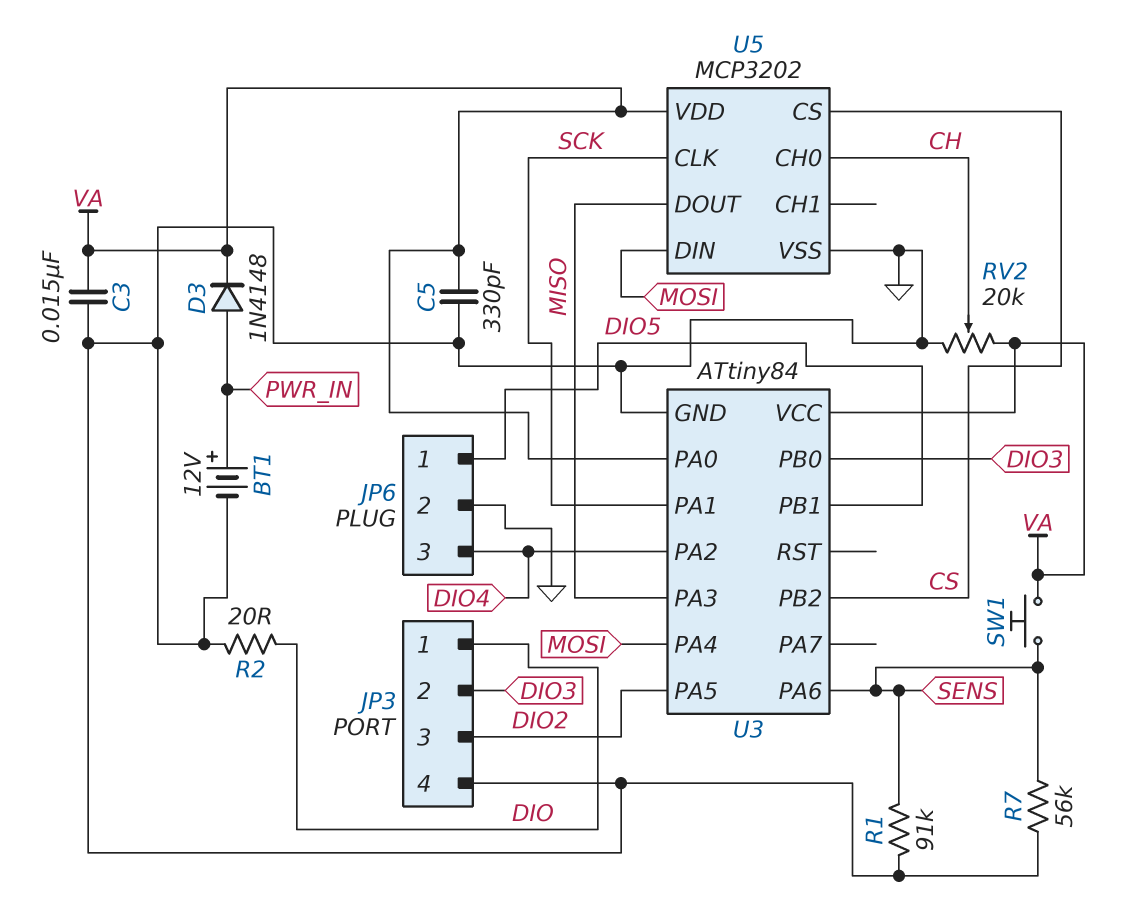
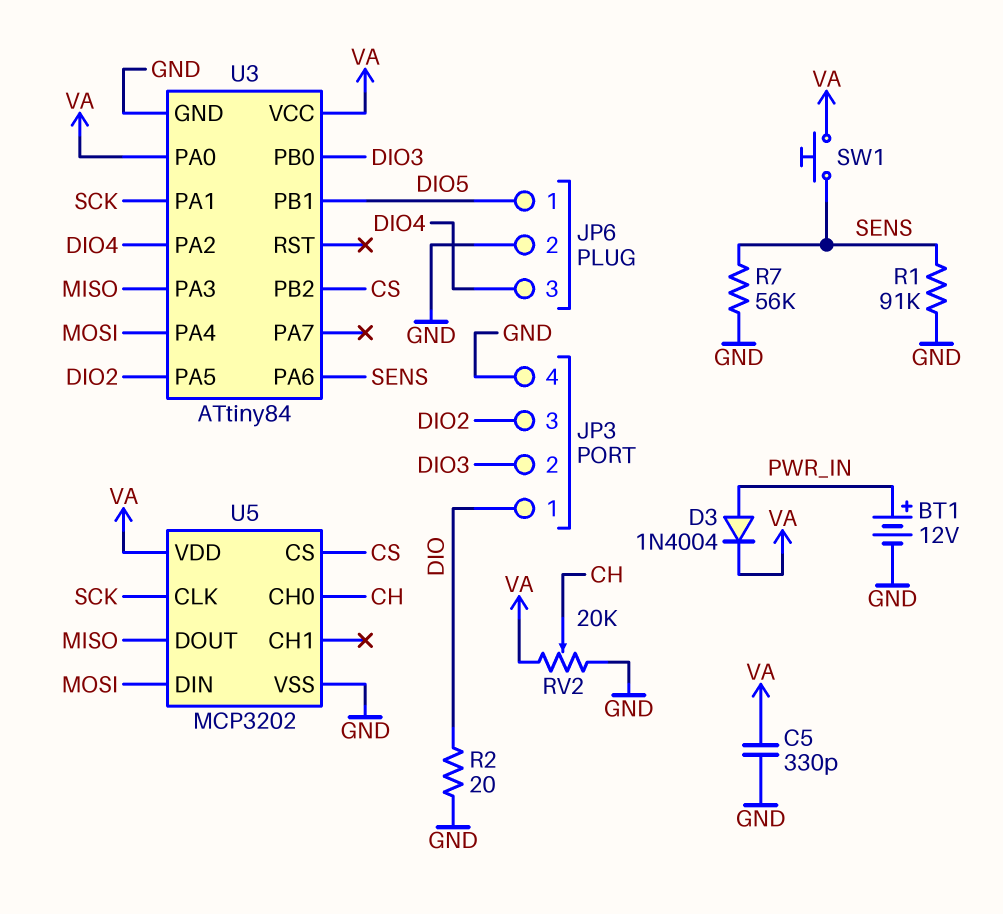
C3: 15nF (GND, VA) -> none
D3: diode 1N4148 (A PWR_IN, K VA) -> diode 1N4004 (A PWR_IN, K VA)

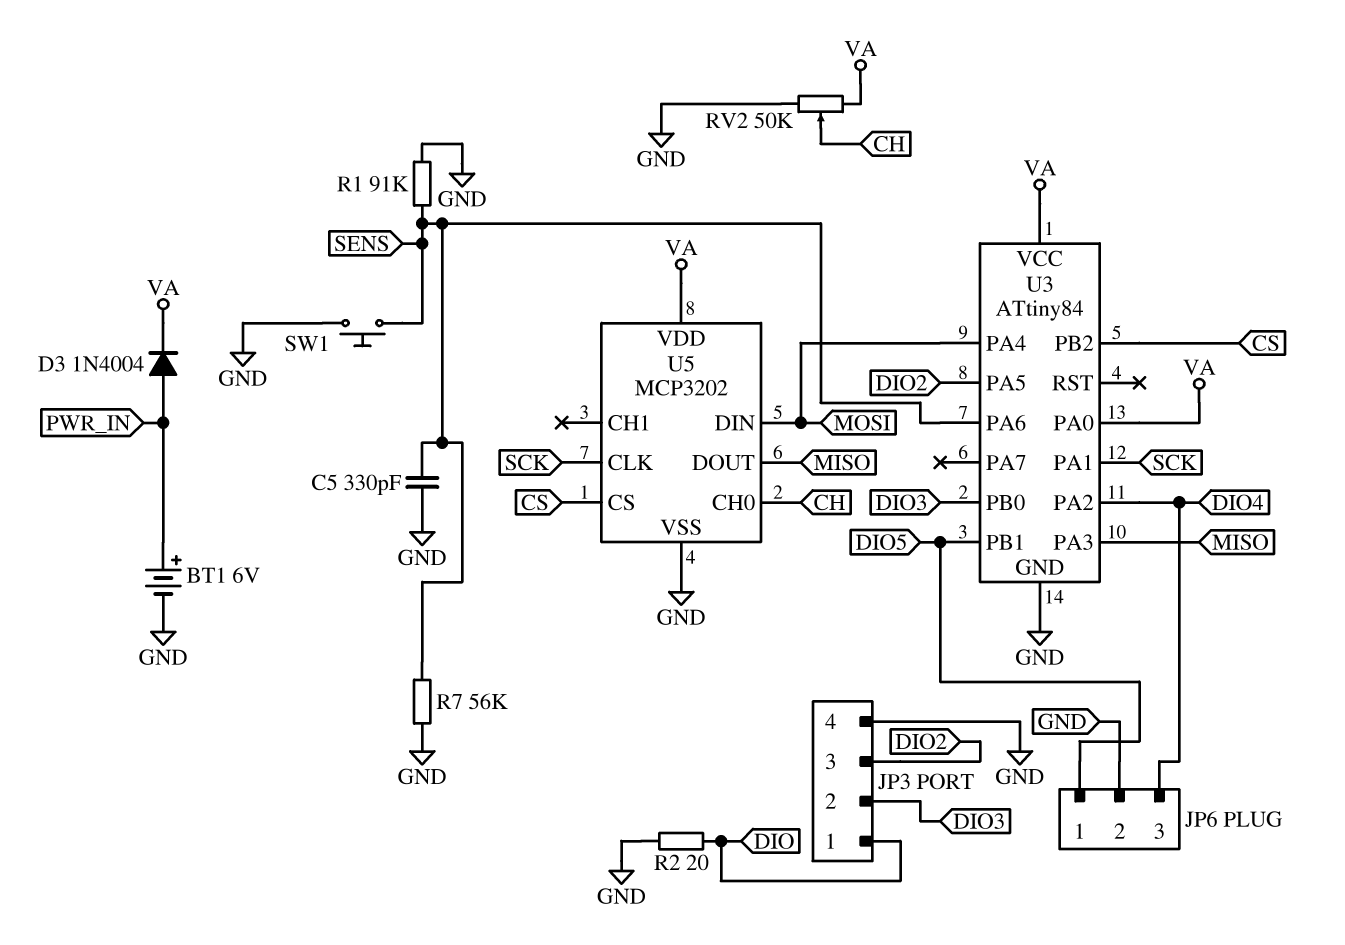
BT1: 12V (plus PWR_IN, minus GND) -> 6V (plus PWR_IN, minus GND)
C5: 330pF (GND, VA) -> 330pF (GND, SENS)
RV2: 20k (GND, VA, wiper CH) -> 50k (GND, VA, wiper CH)
SW1: button (SENS, VA) -> button (GND, SENS)

